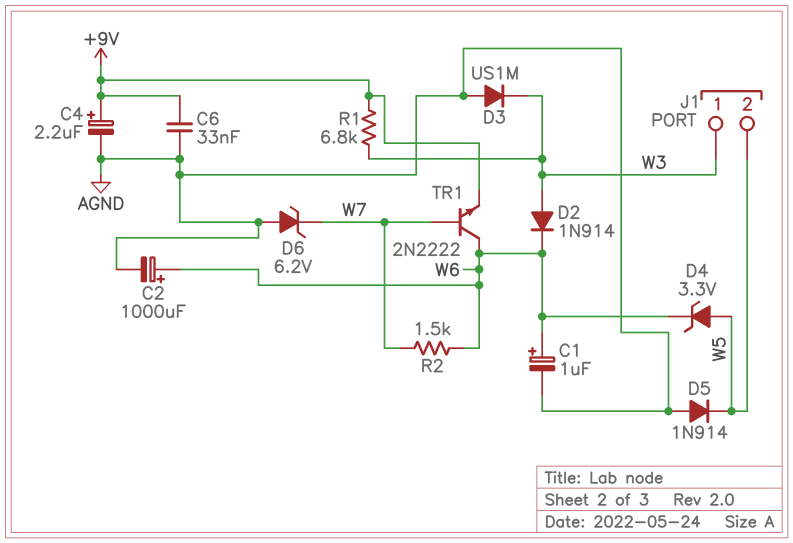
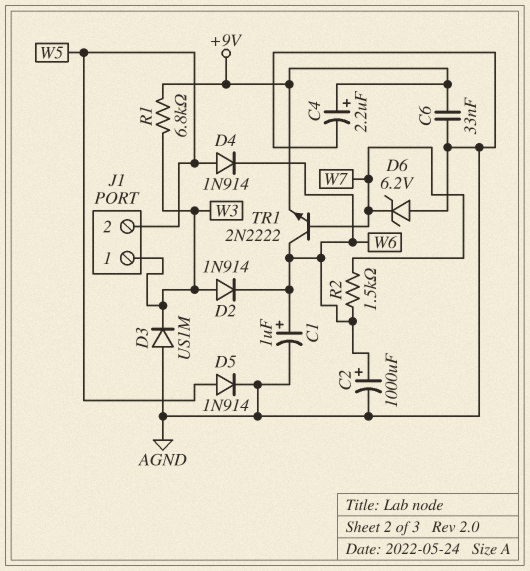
D4: zener 3.3V (A W5, K W6) -> diode 1N914 (A W5, K W6)
D5: diode 1N914 (A AGND, K W5) -> diode 1N914 (A W5, K AGND)

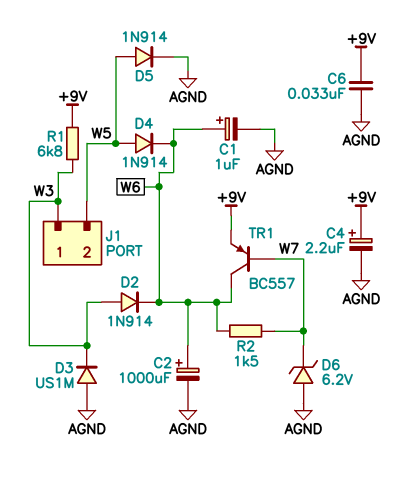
TR1: NPN 2N2222 (B W7, C W6, E +9V) -> PNP BC557 (B W7, C W6, E +9V)

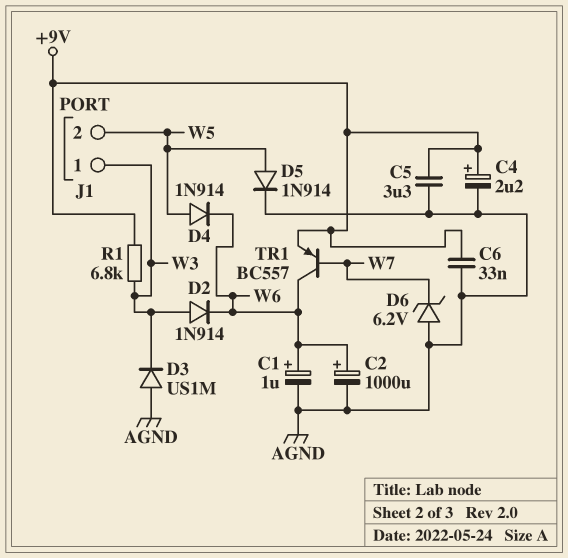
C5: none -> 3.3uF (+9V, AGND)
R2: 1.5k (W6, W7) -> none

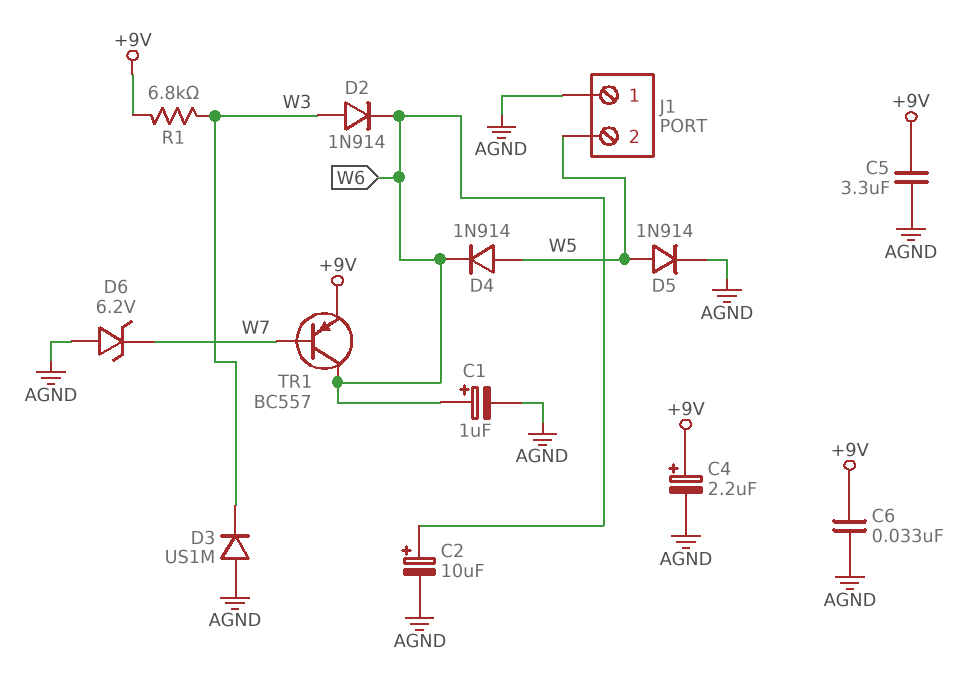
C2: 1000uF (plus W6, minus AGND) -> 10uF (plus W6, minus AGND)
J1 pin 1: W3 -> AGND

